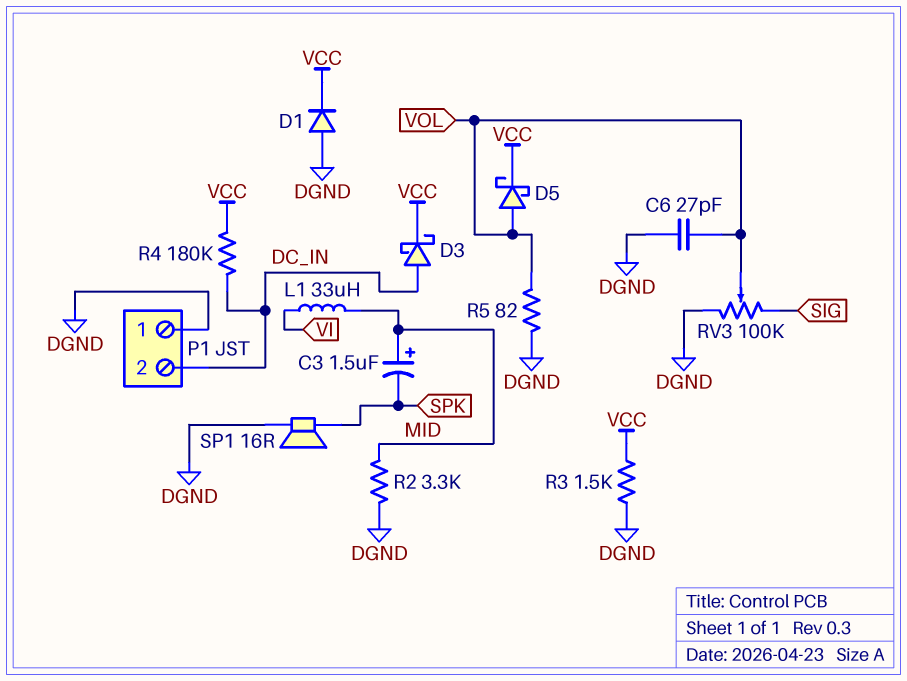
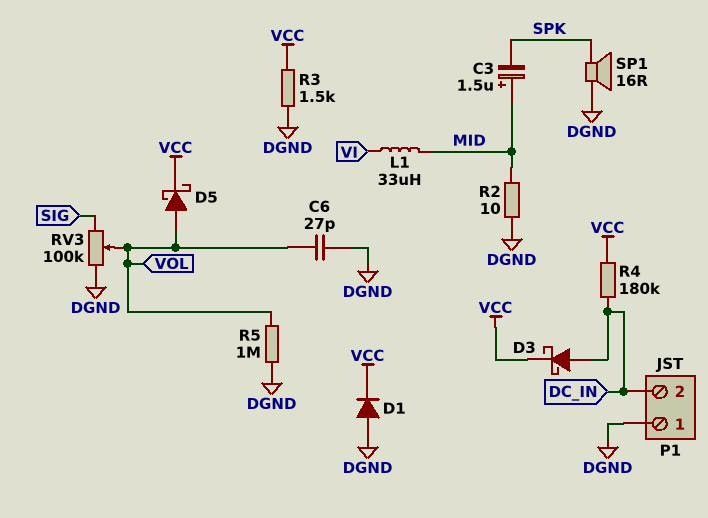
R2: 3.3k (DGND, MID) -> 10 (DGND, MID)
R5: 82 (DGND, VOL) -> 1M (DGND, VOL)

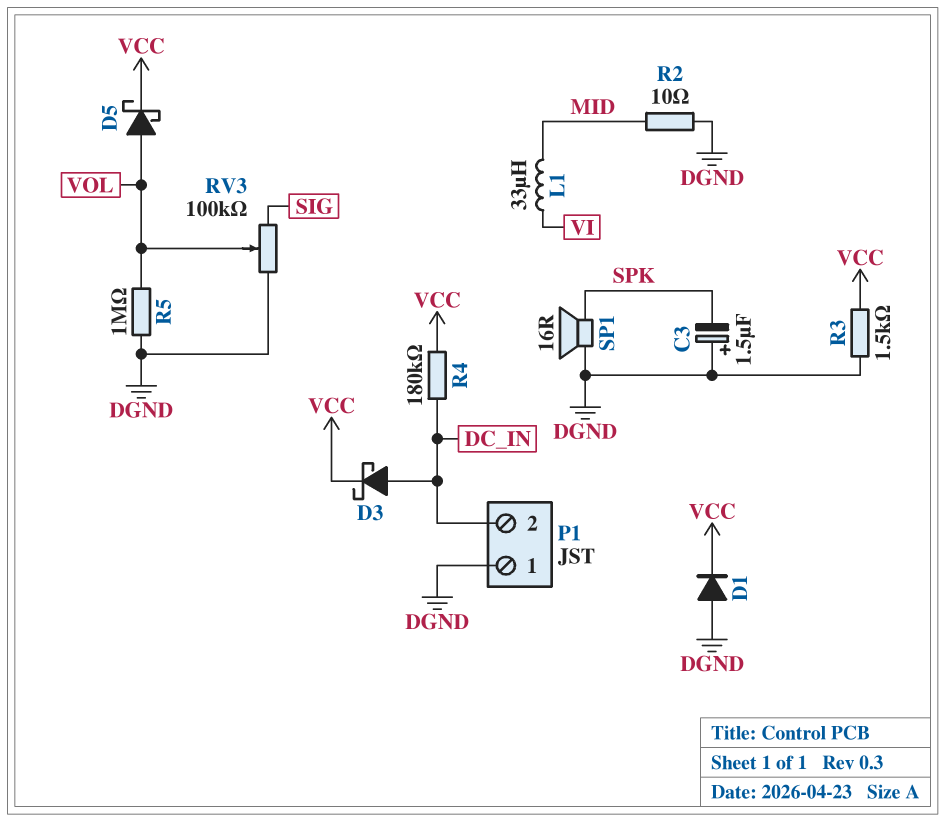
C3: 1.5uF (plus MID, minus SPK) -> 1.5uF (plus DGND, minus SPK)
C6: 27pF (DGND, VOL) -> none

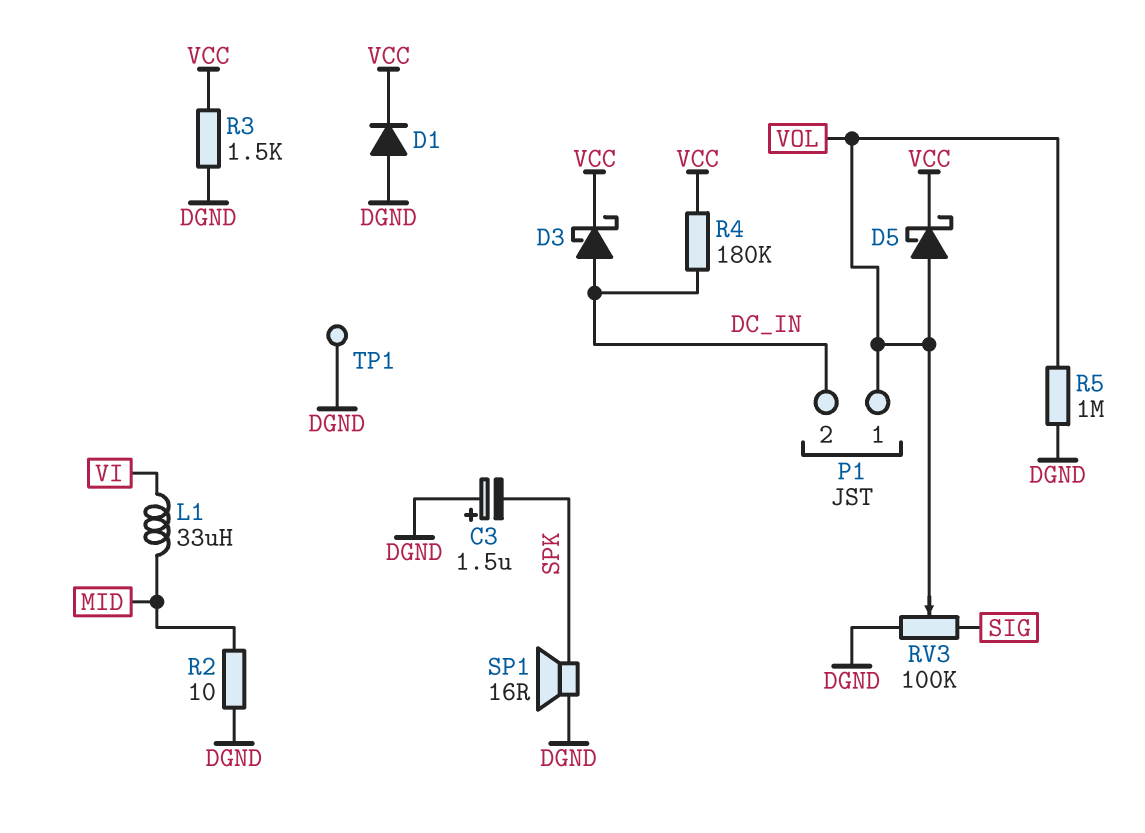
P1 pin 1: DGND -> VOL
TP1: none -> test point (DGND)

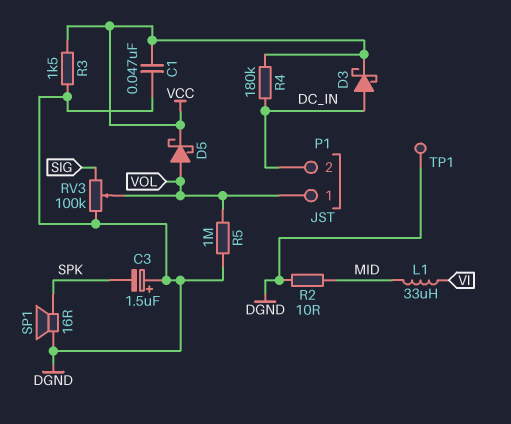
C1: none -> 47nF (DGND, VCC)
D1: diode (A DGND, K VCC) -> none

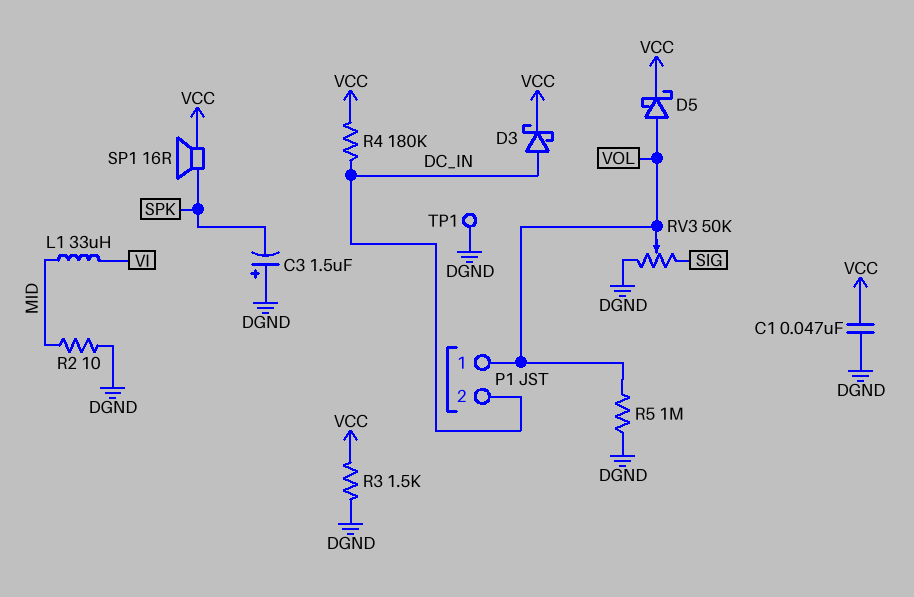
RV3: 100k (DGND, SIG, wiper VOL) -> 50k (DGND, SIG, wiper VOL)
SP1: speaker 16R (DGND, SPK) -> speaker 16R (SPK, VCC)

